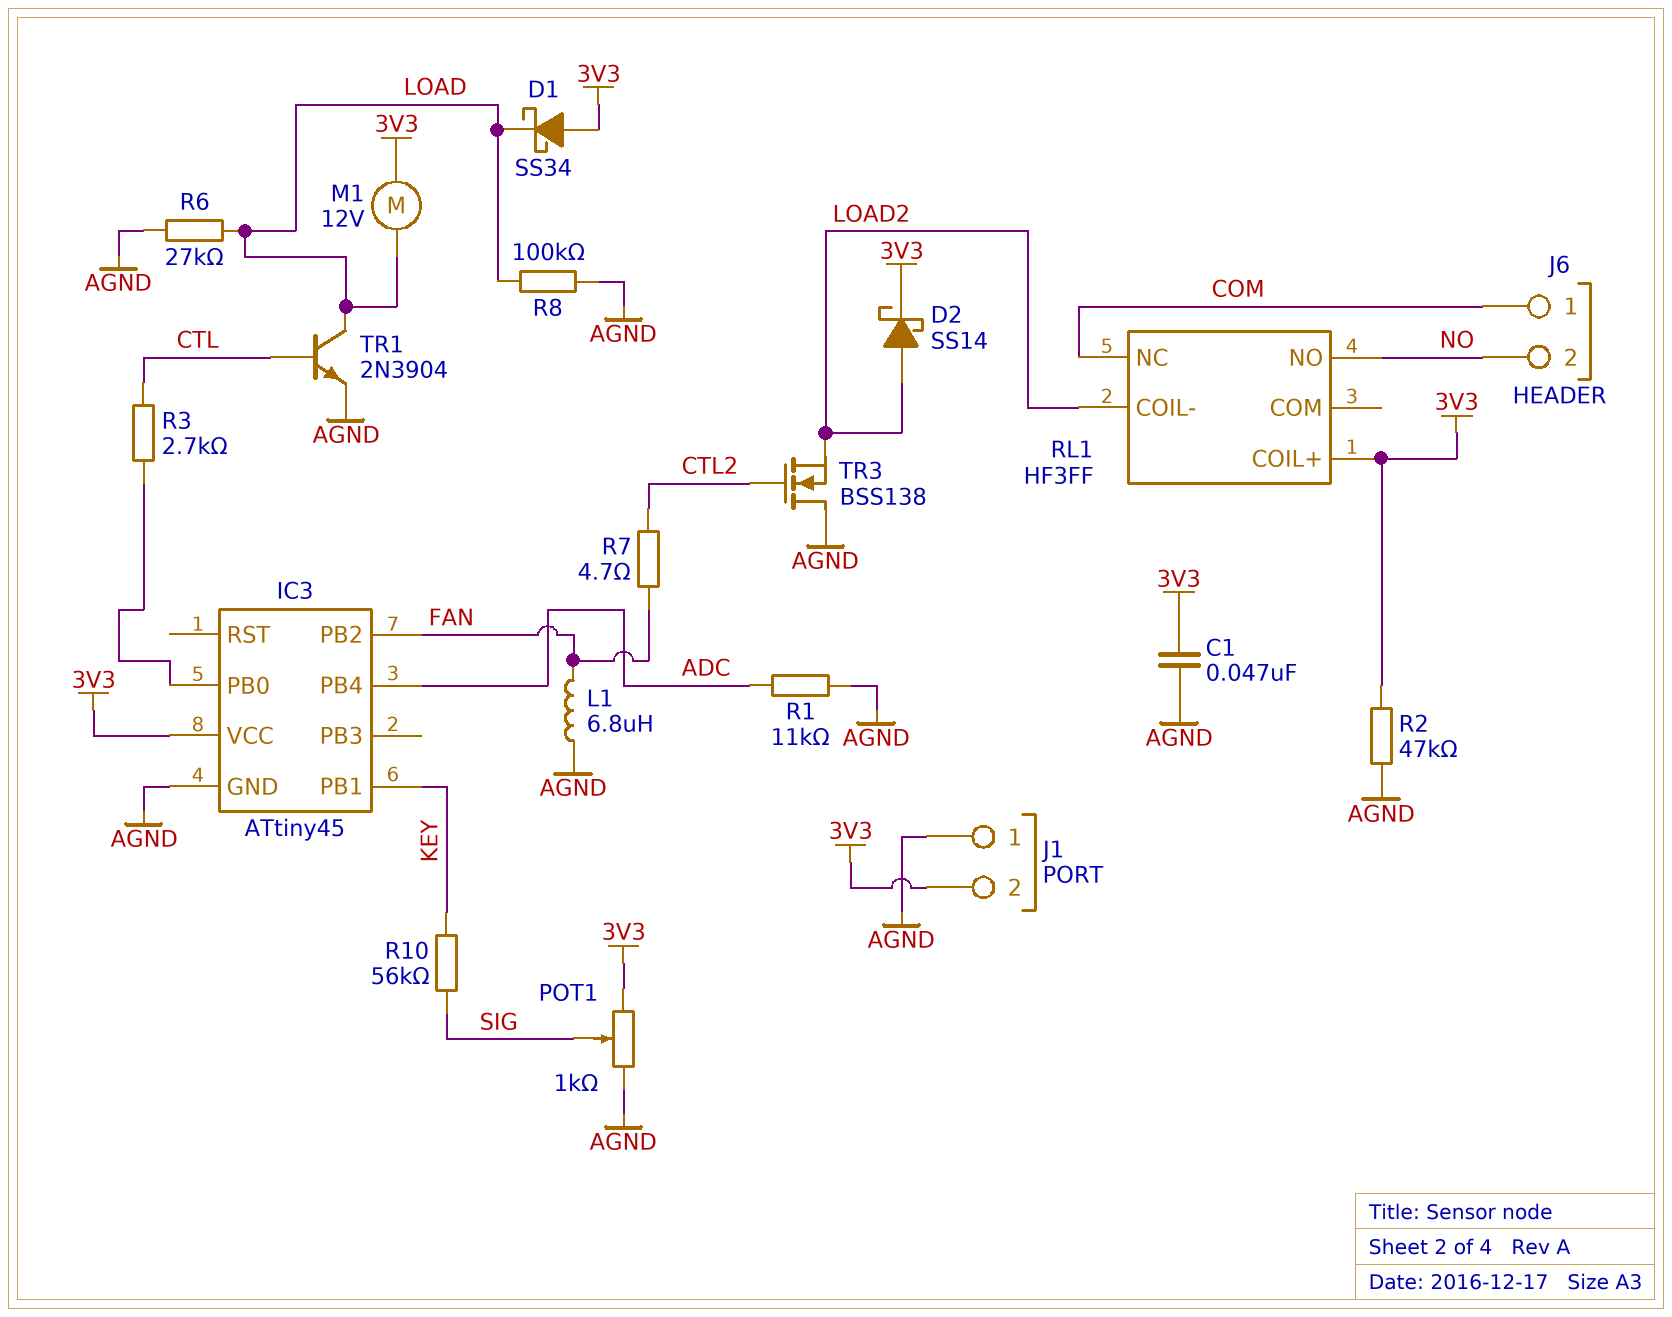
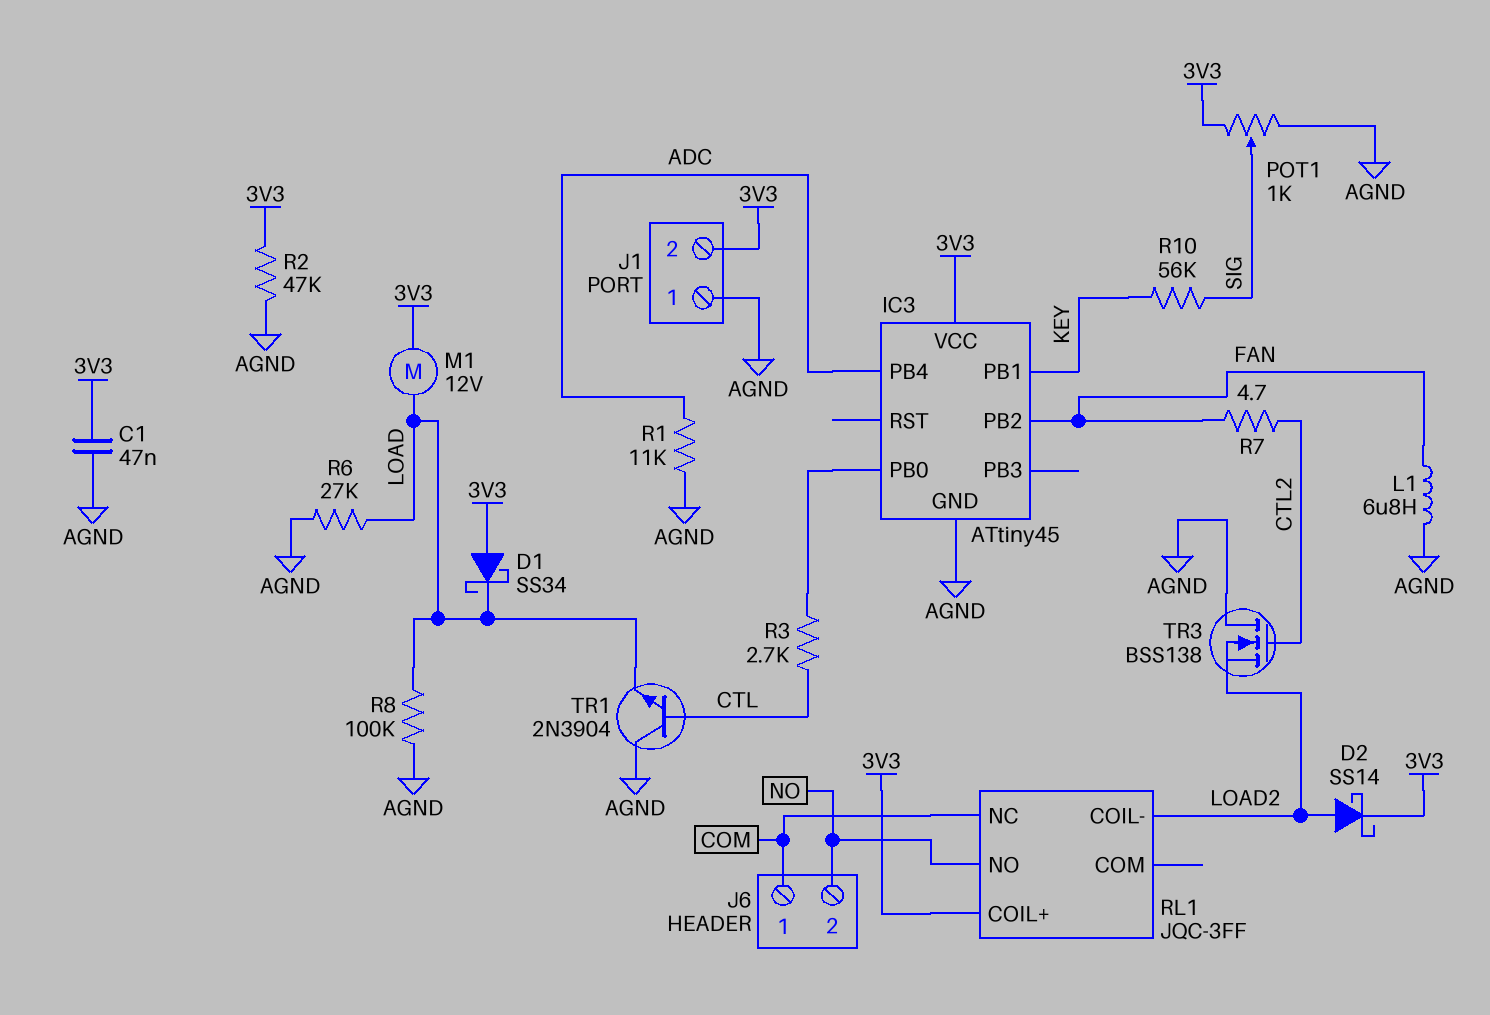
RL1: HF3FF -> JQC-3FF
TR1: NPN 2N3904 (B CTL, C LOAD, E AGND) -> NPN 2N3904 (B CTL, C AGND, E LOAD)

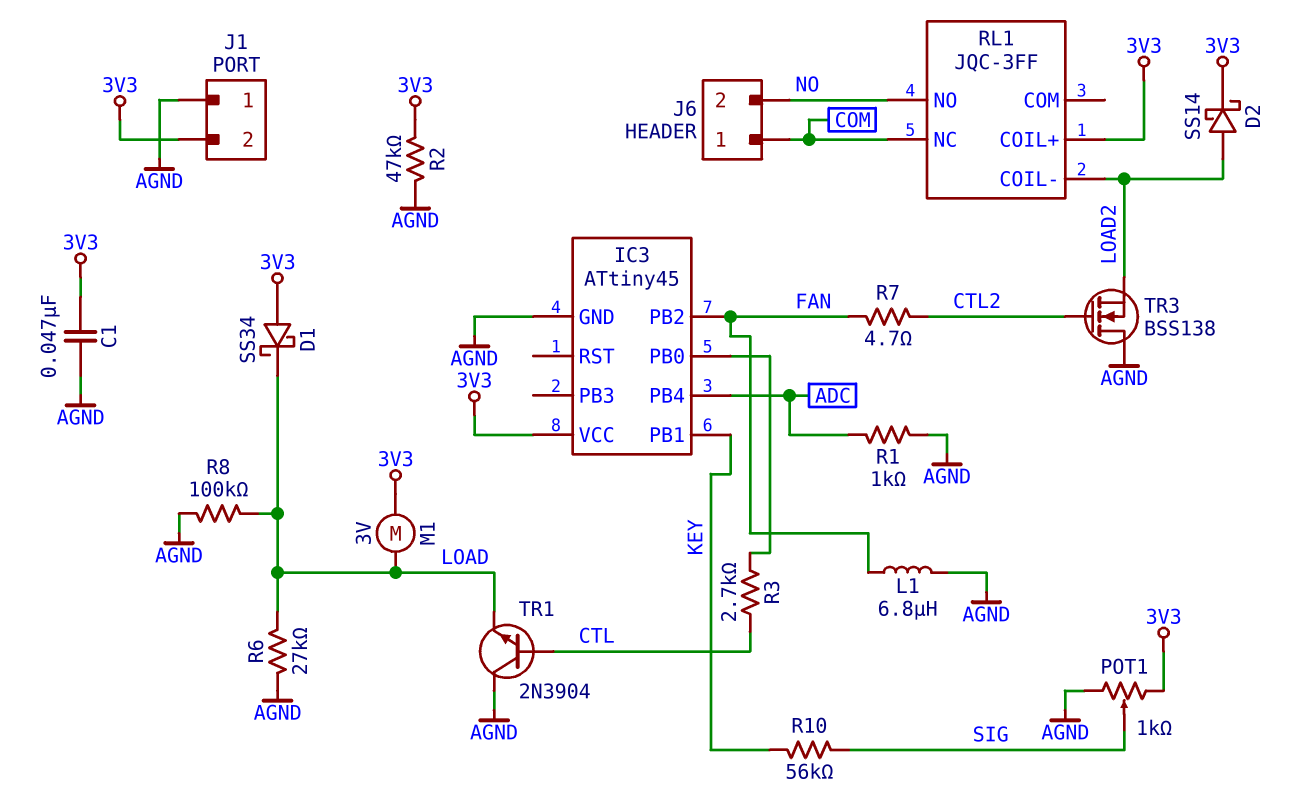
M1: motor 12V (3V3, LOAD) -> motor 3V (3V3, LOAD)
R1: 11k (ADC, AGND) -> 1k (ADC, AGND)

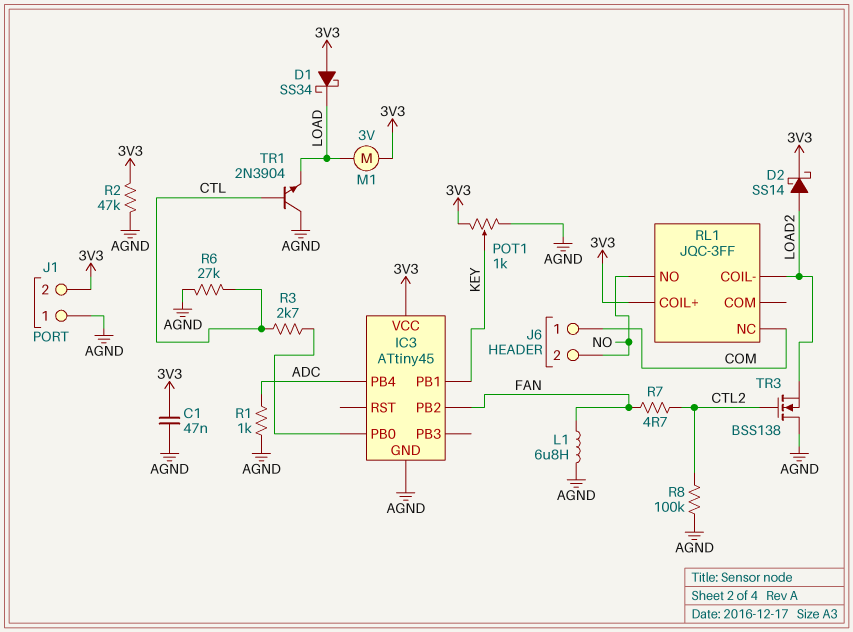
POT1: 1k (3V3, AGND, wiper SIG) -> 1k (3V3, AGND, wiper KEY)
R6: 27k (AGND, LOAD) -> 27k (AGND, CTL)
R8: 100k (AGND, LOAD) -> 100k (AGND, CTL2)
R10: 56k (KEY, SIG) -> none

